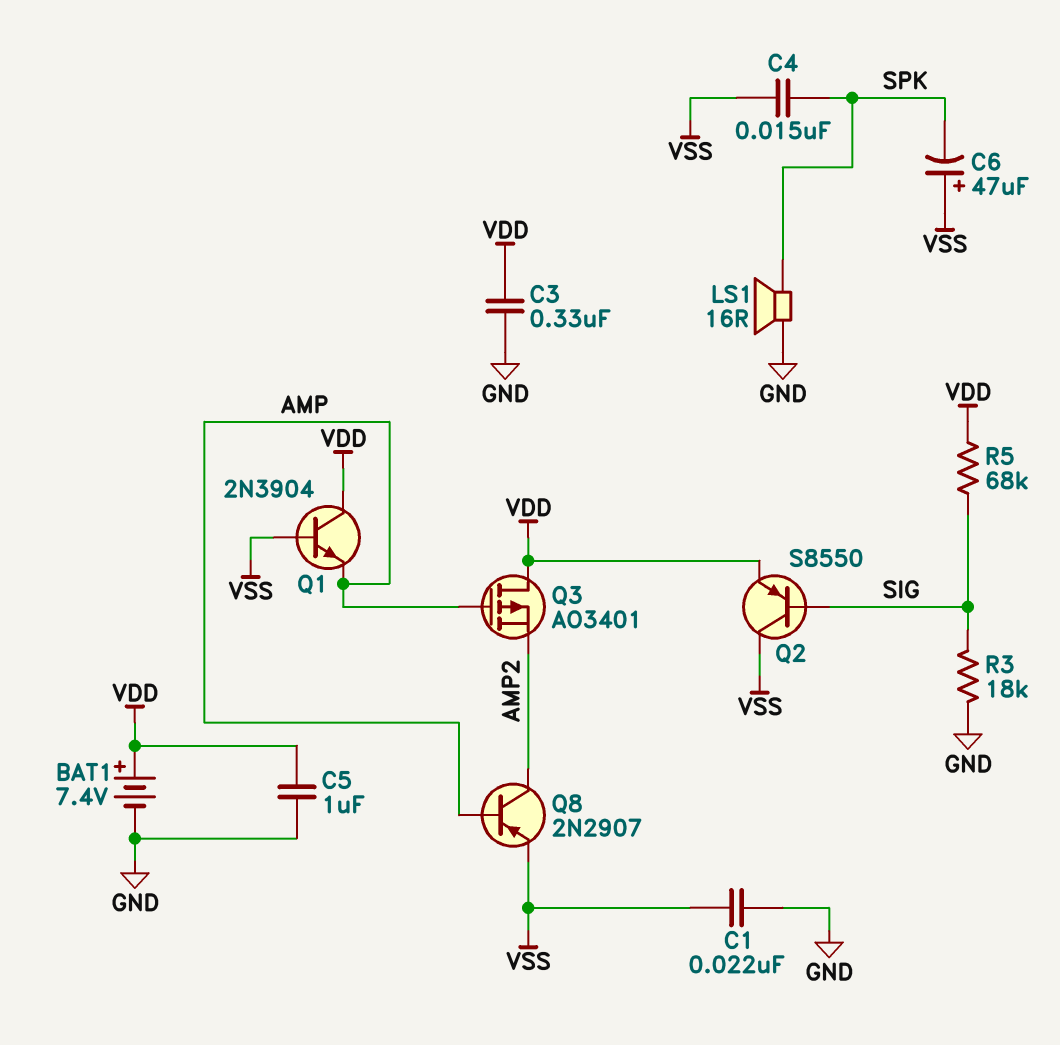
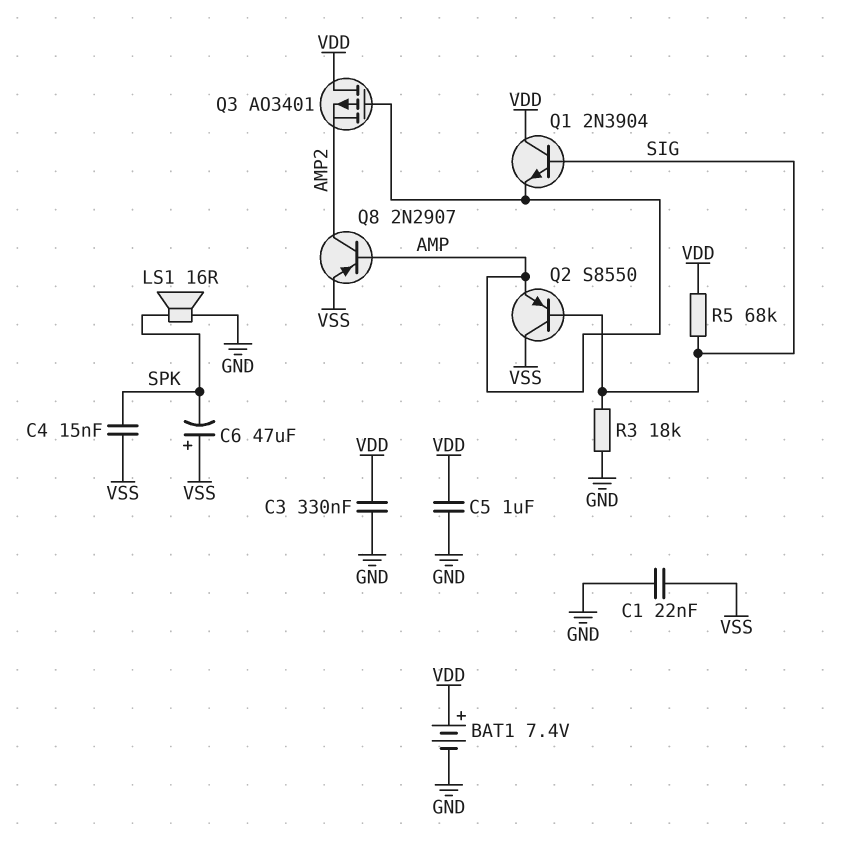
Q1: NPN 2N3904 (B VSS, C VDD, E AMP) -> NPN 2N3904 (B SIG, C VDD, E AMP)
Q2: PNP S8550 (B SIG, C VSS, E VDD) -> PNP S8550 (B SIG, C VSS, E AMP)

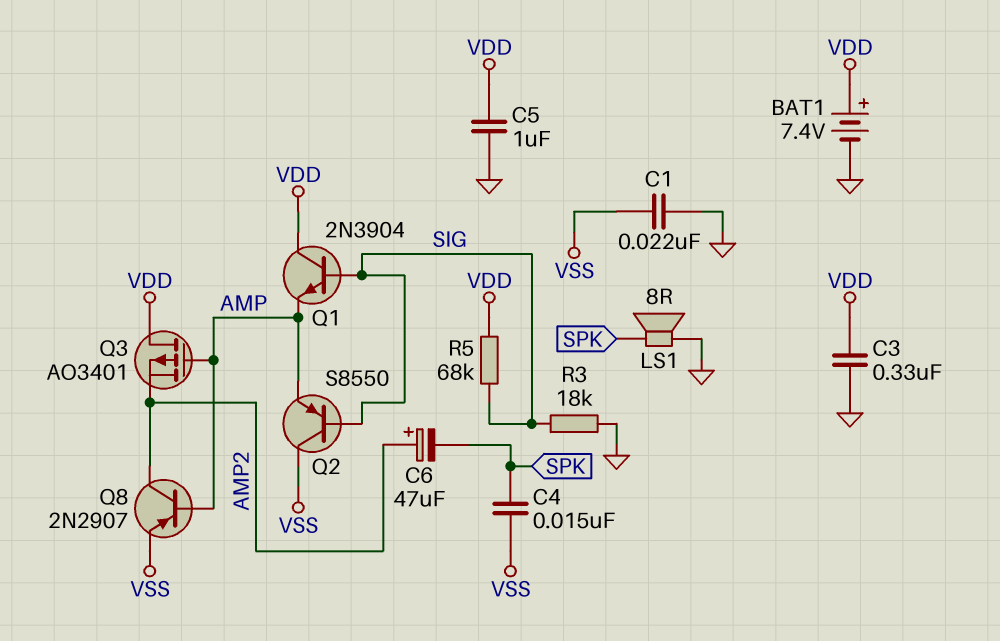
C6: 47uF (plus VSS, minus SPK) -> 47uF (plus AMP2, minus SPK)
LS1: speaker 16R (GND, SPK) -> speaker 8R (GND, SPK)

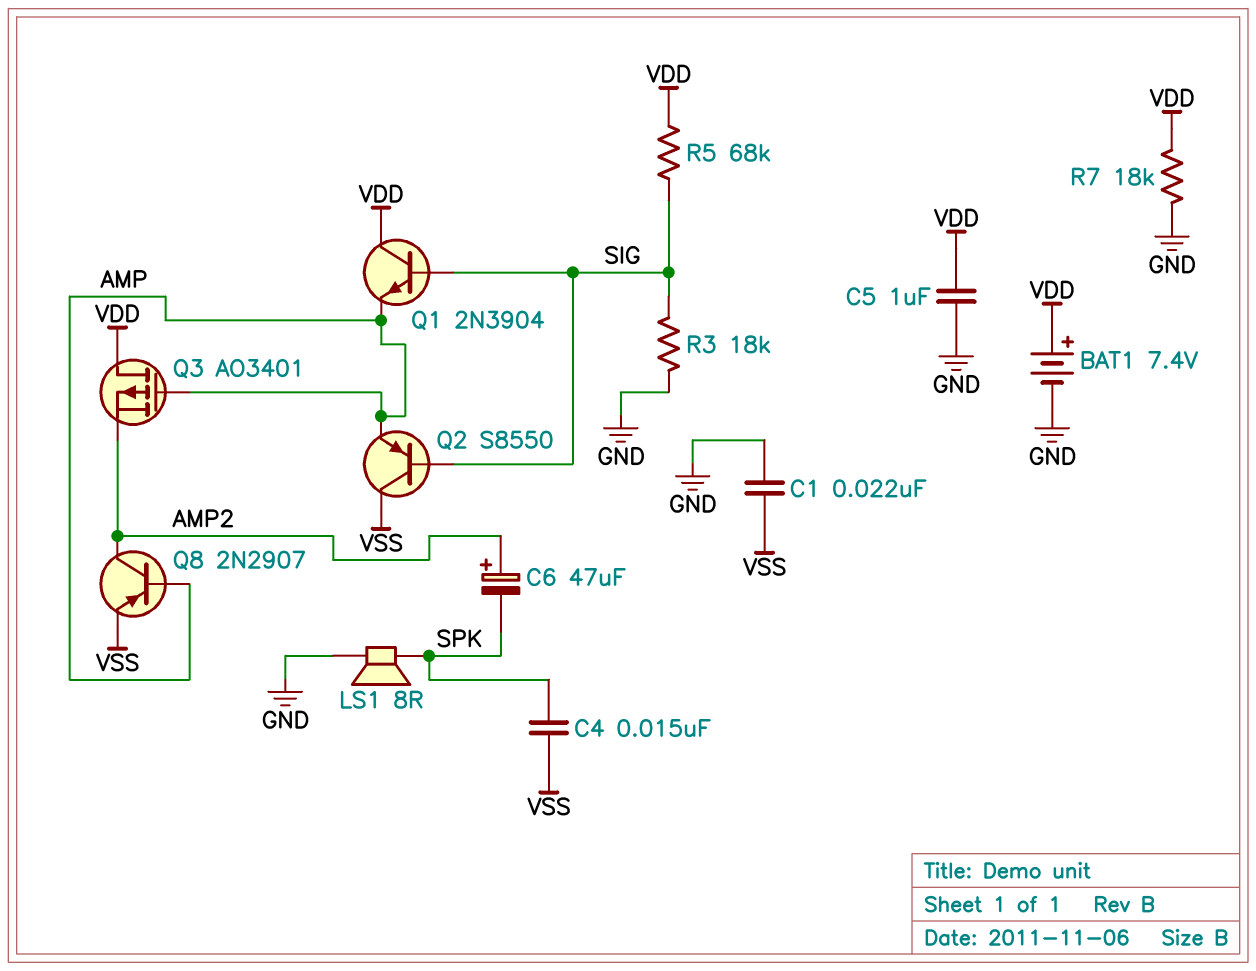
C3: 330nF (GND, VDD) -> none
R7: none -> 18k (GND, VDD)

